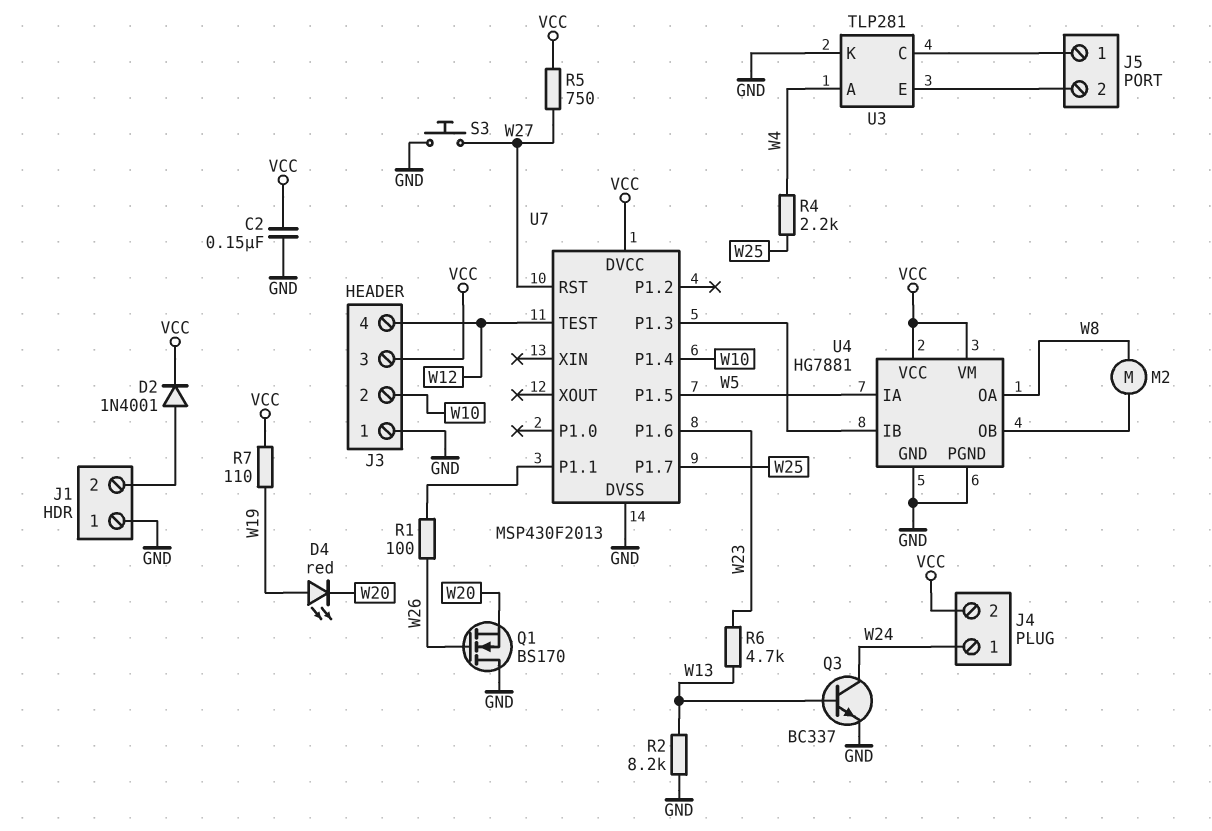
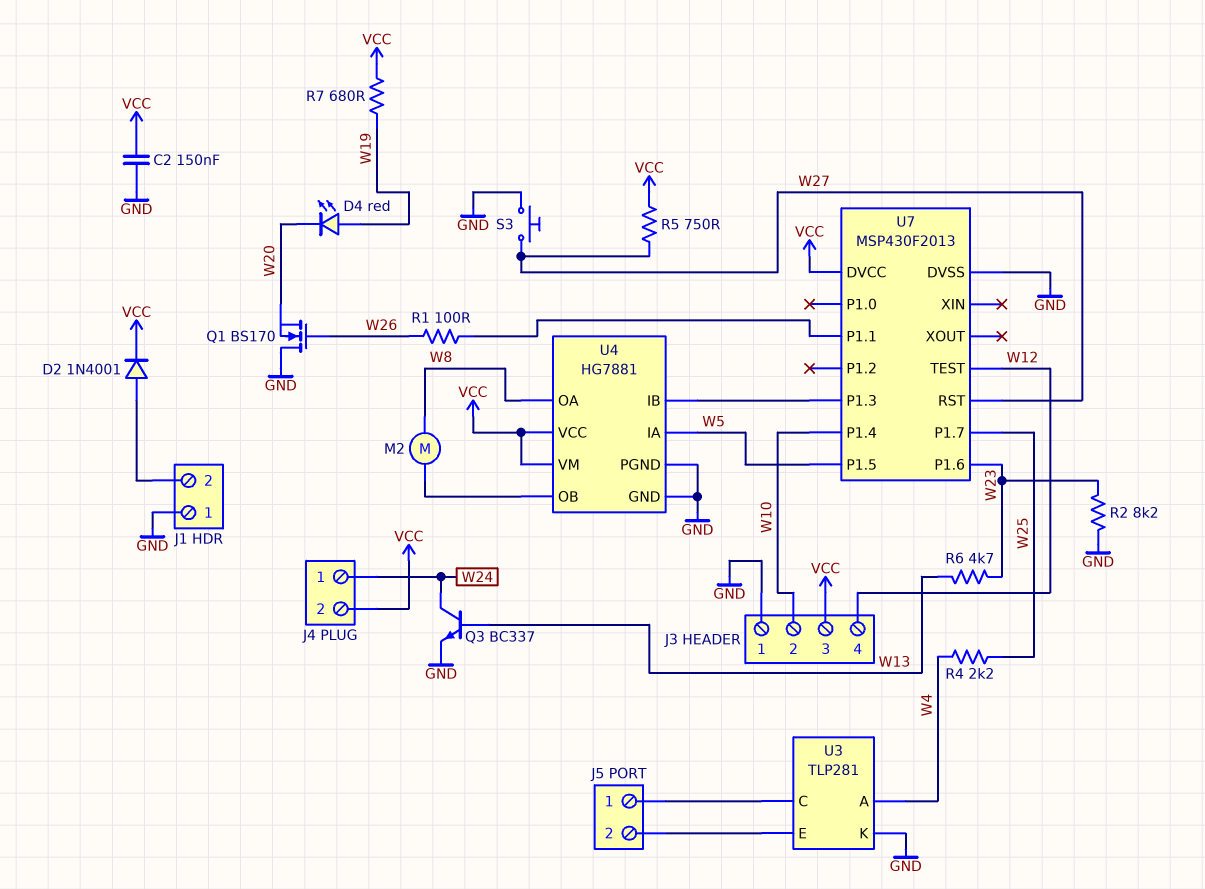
R2: 8.2k (GND, W13) -> 8.2k (GND, W23)
R7: 110 (VCC, W19) -> 680 (VCC, W19)

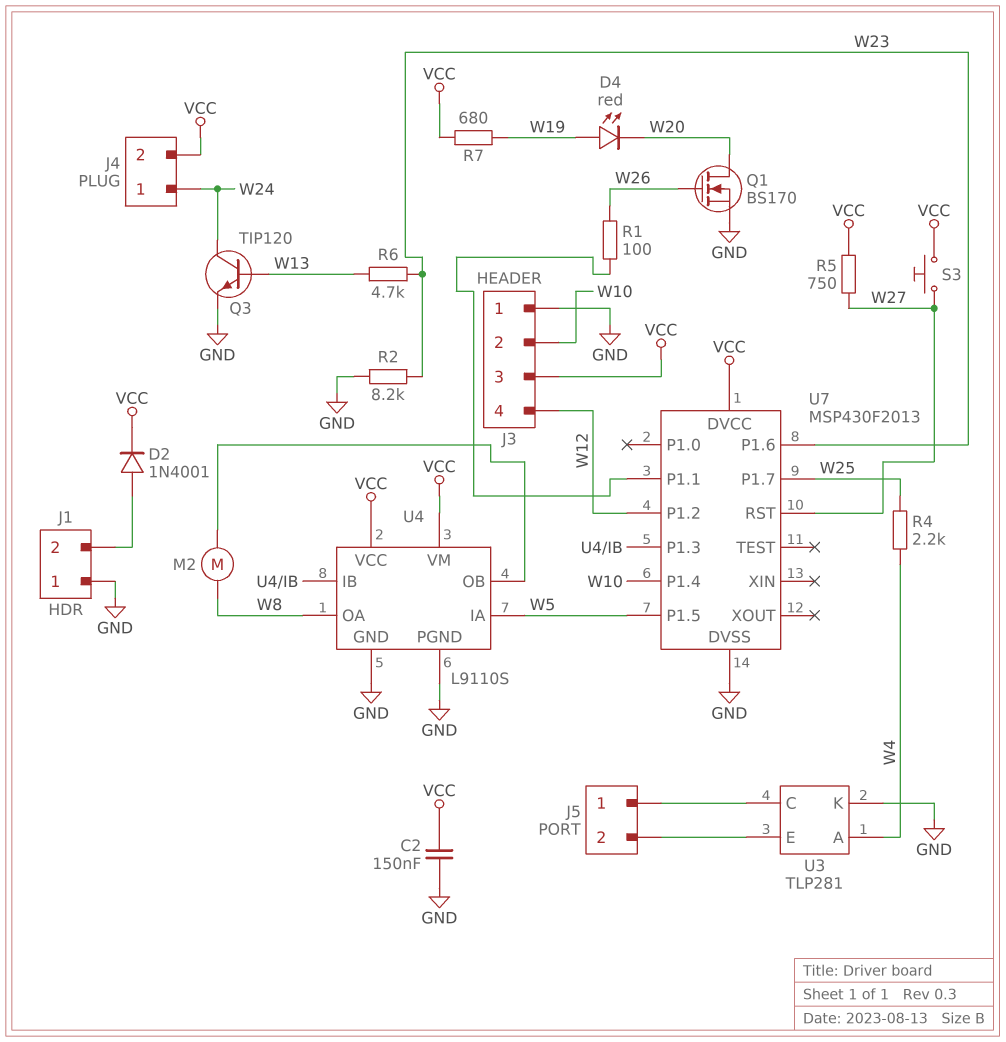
Q1: NMOS BS170 (G W26, D GND, S W20) -> NMOS BS170 (G W26, D W20, S GND)
Q3: NPN BC337 (B W13, C W24, E GND) -> NPN TIP120 (B W13, C W24, E GND)
S3: button (GND, W27) -> button (VCC, W27)
U4: HG7881 -> L9110S
U7 pin P1.2: none -> W12
U7 pin TEST: W12 -> none

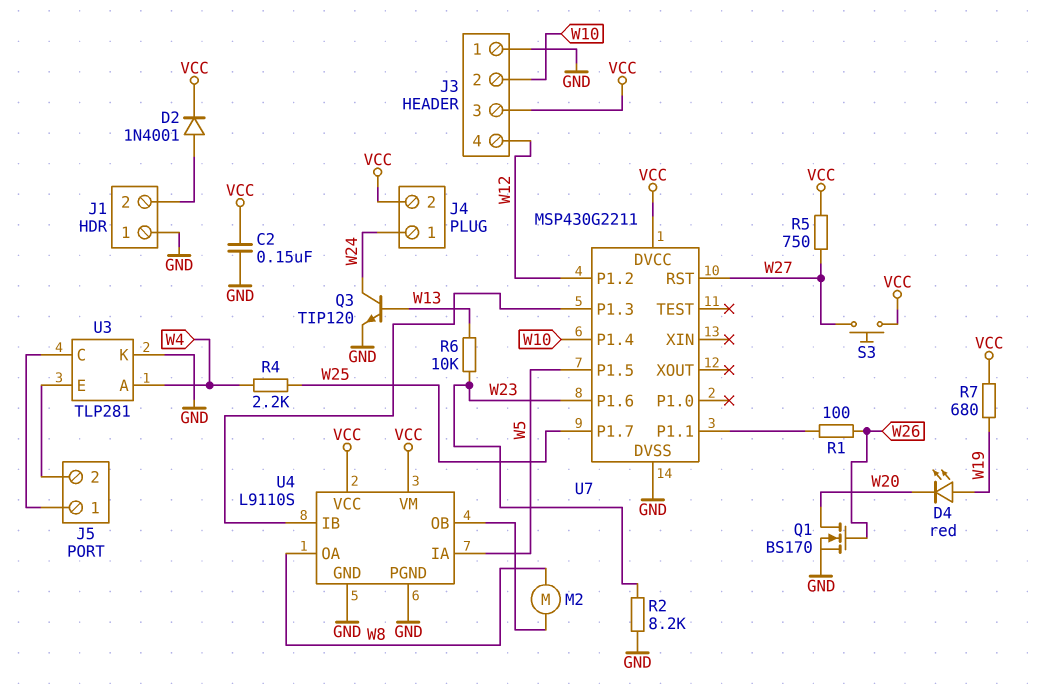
R6: 4.7k (W13, W23) -> 10k (W13, W23)
U7: MSP430F2013 -> MSP430G2211

